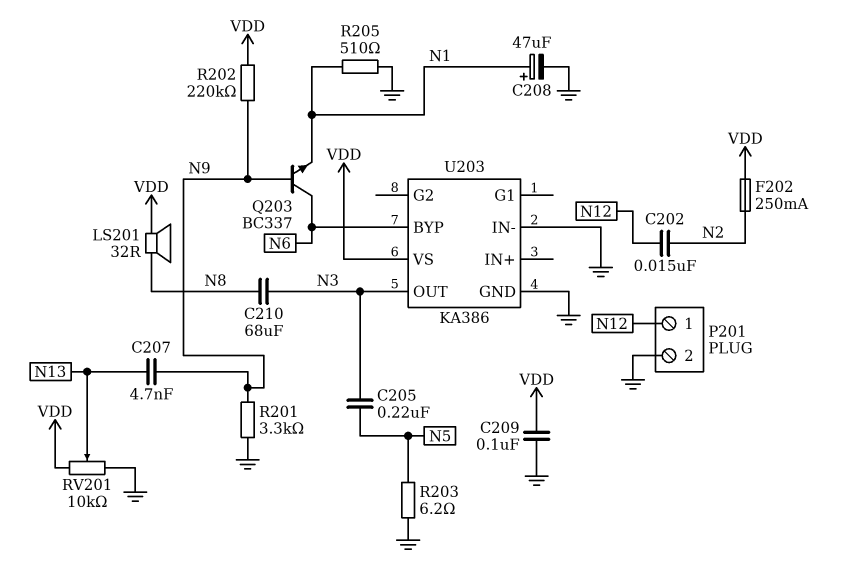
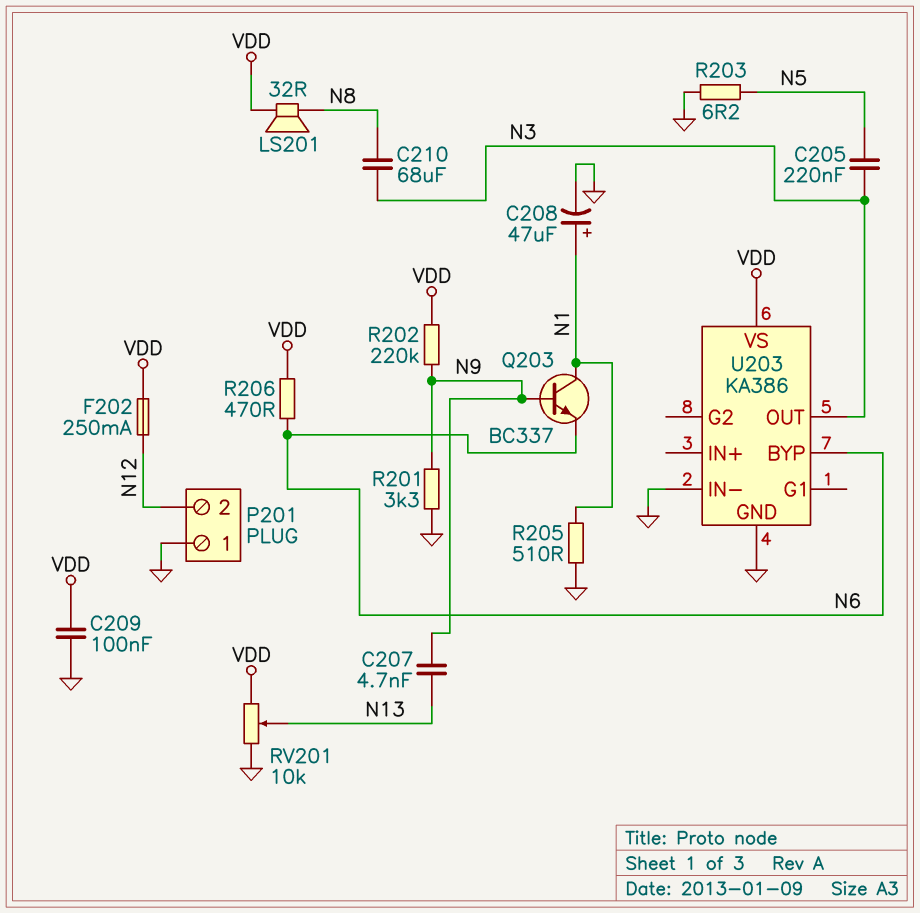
C202: 15nF (N2, N12) -> none
F202: 250mA (N2, VDD) -> 250mA (N12, VDD)
P201 pin 1: N12 -> GND
P201 pin 2: GND -> N12
Q203: NPN BC337 (B N9, C N6, E N1) -> NPN BC337 (B N9, C N1, E N6)
R206: none -> 470 (N6, VDD)

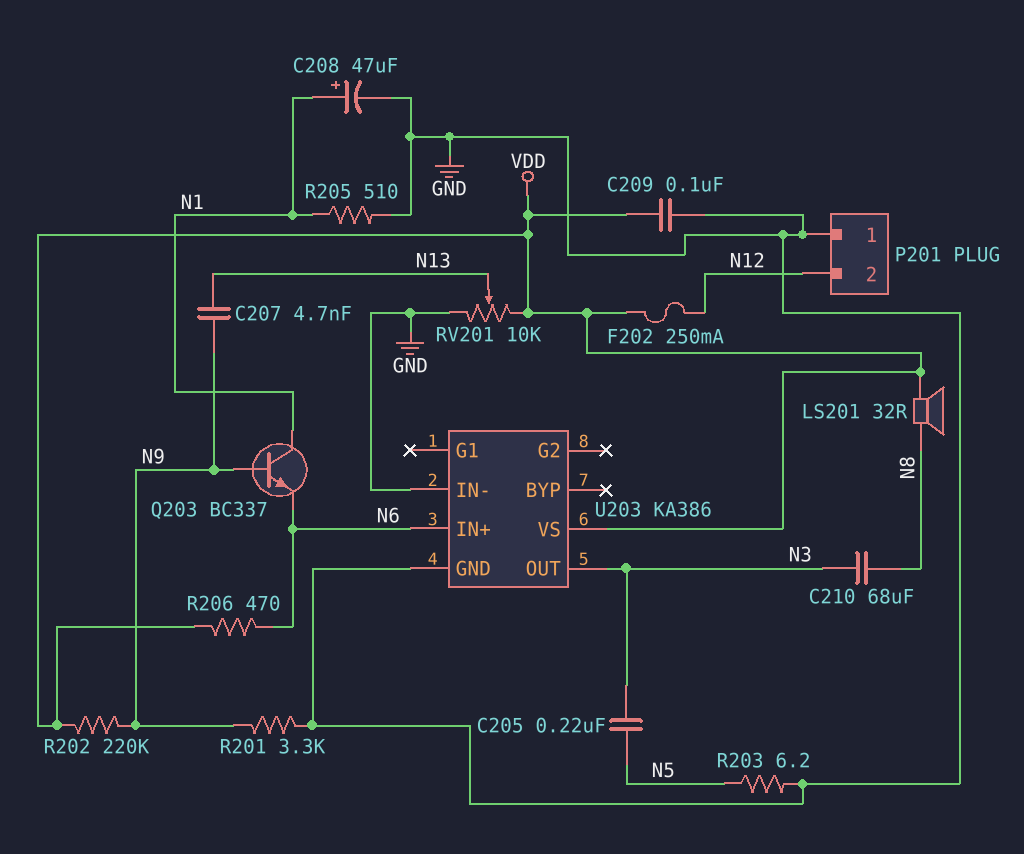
U203 pin BYP: N6 -> none
U203 pin IN+: none -> N6

